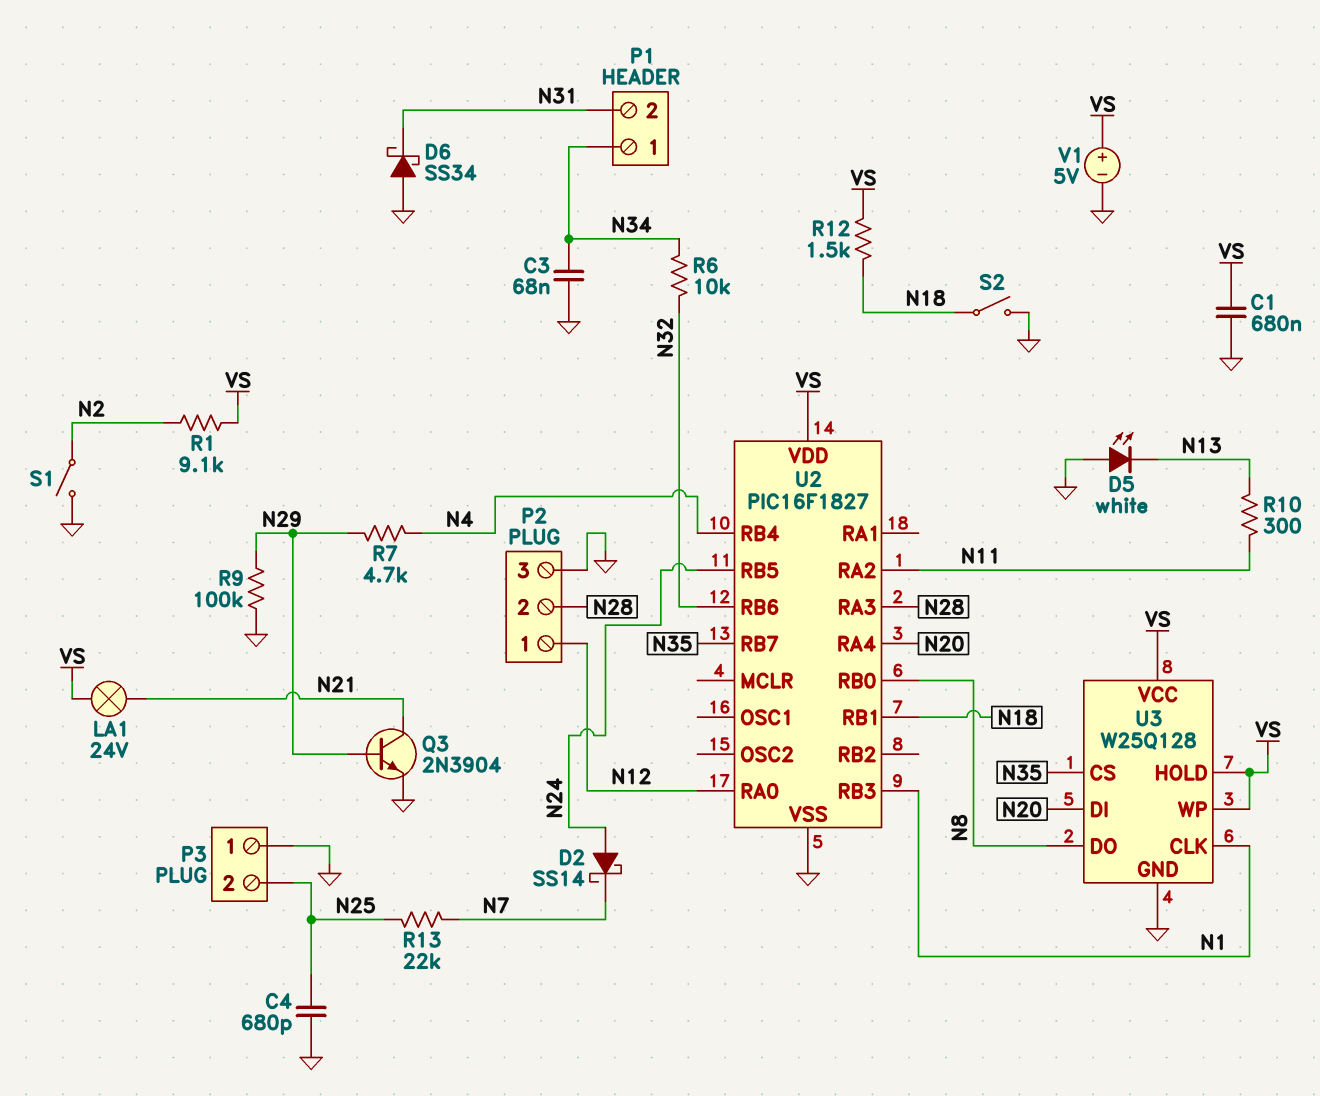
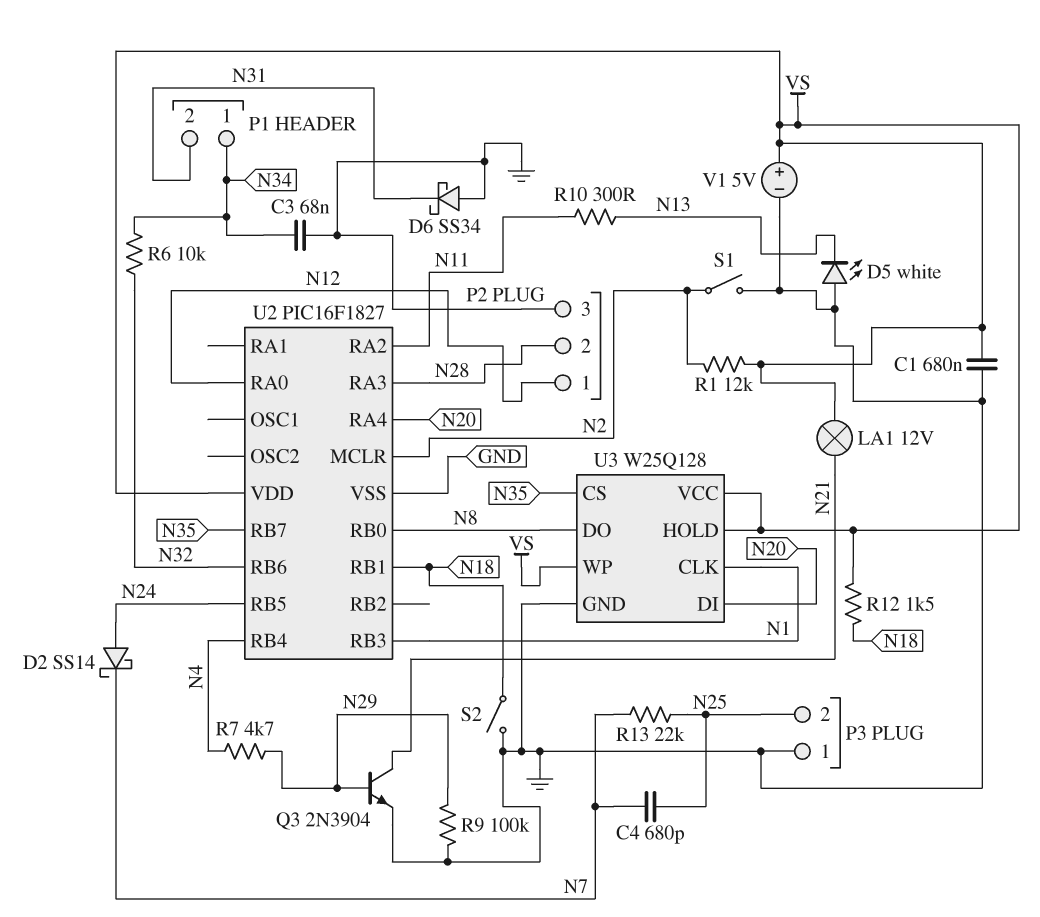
C4: 680pF (GND, N25) -> 680pF (N7, N25)
LA1: lamp 24V (N21, VS) -> lamp 12V (N21, VS)
R1: 9.1k (N2, VS) -> 12k (N2, VS)
U2 pin MCLR: none -> N2

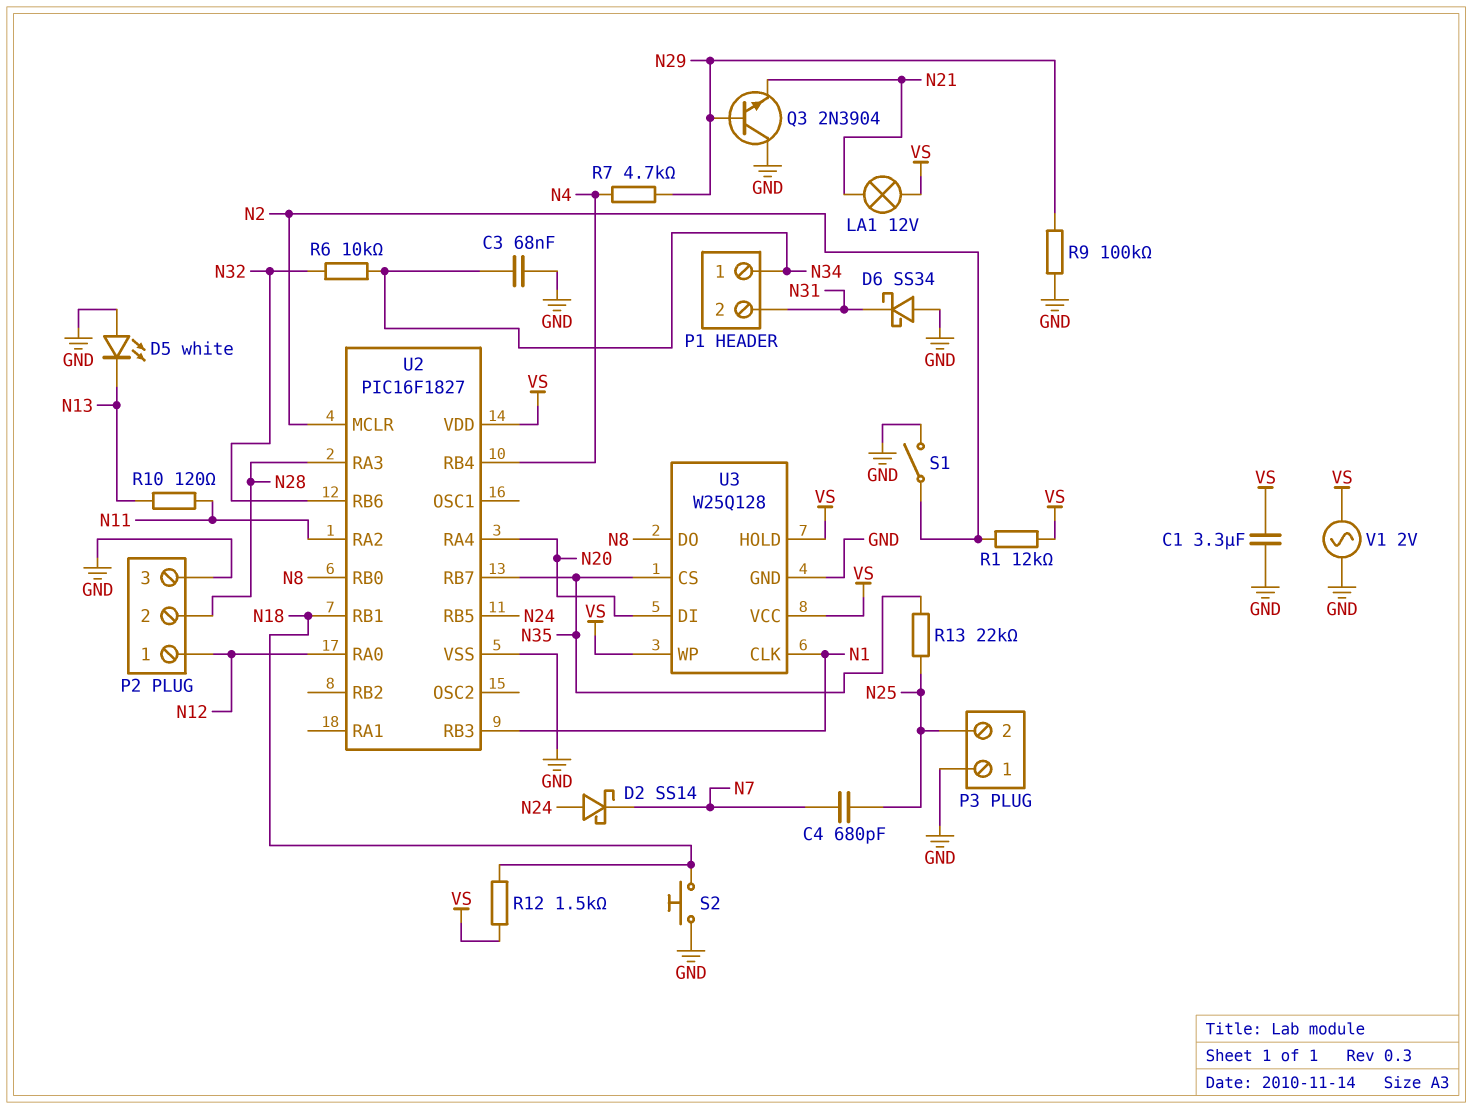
C1: 680nF (GND, VS) -> 3.3uF (GND, VS)
Q3: NPN 2N3904 (B N29, C N21, E GND) -> NPN 2N3904 (B N29, C GND, E N21)
R10: 300 (N11, N13) -> 120 (N11, N13)
R13: 22k (N7, N25) -> 22k (N25, N35)
S2: switch (GND, N18) -> button (GND, N18)
V1: 5V (plus VS, minus GND) -> AC 2V (GND, VS)

